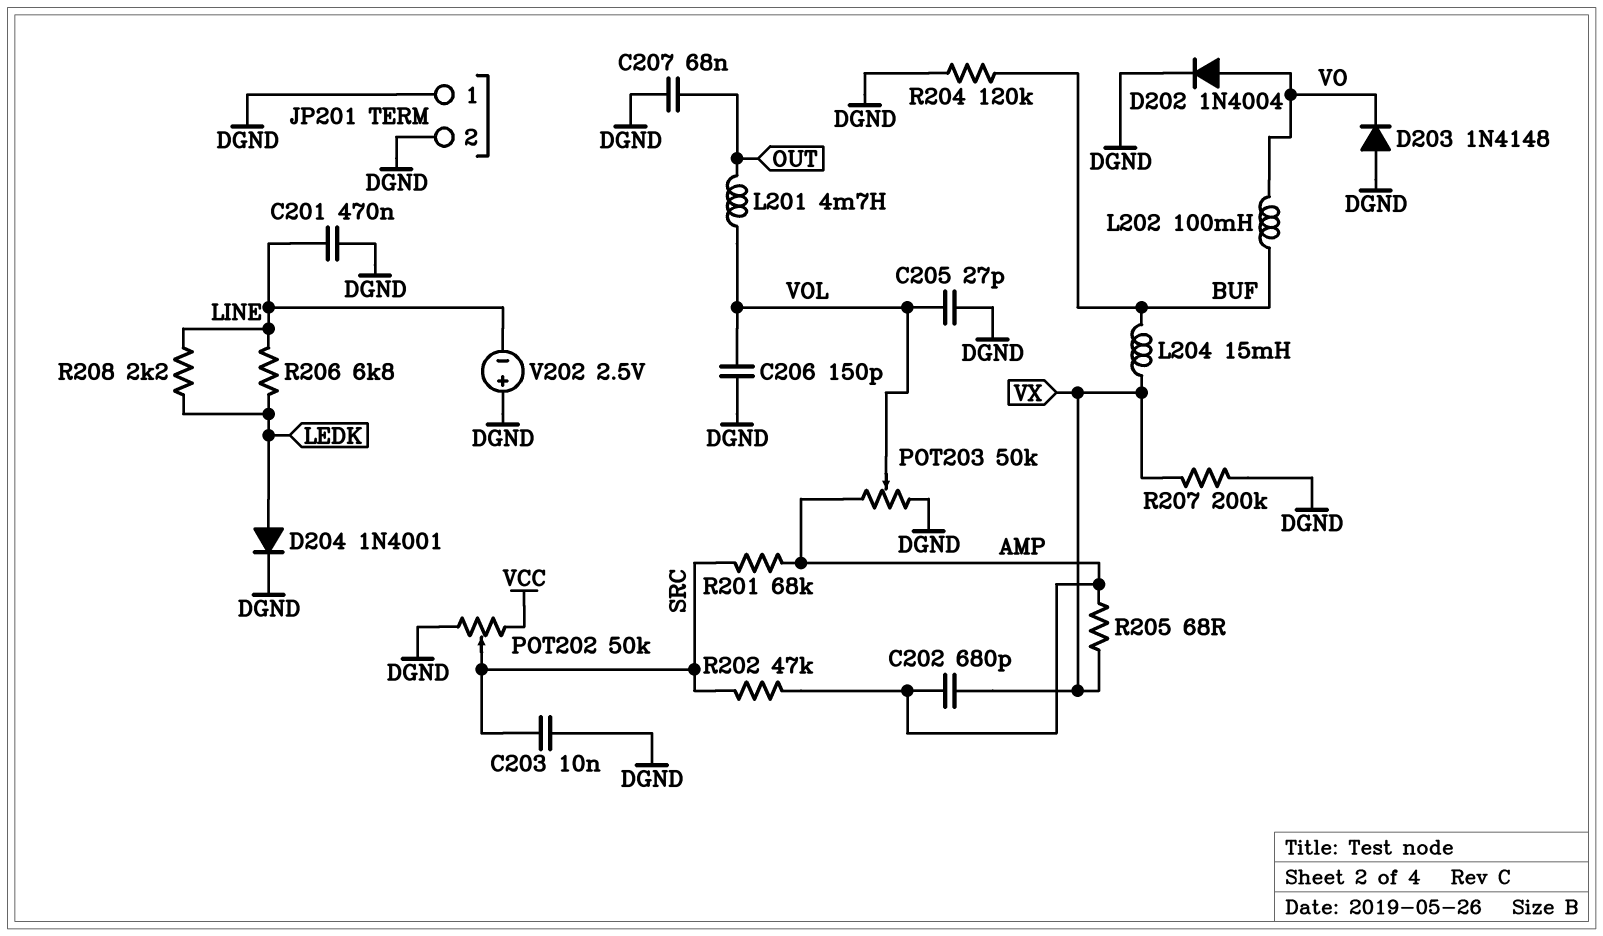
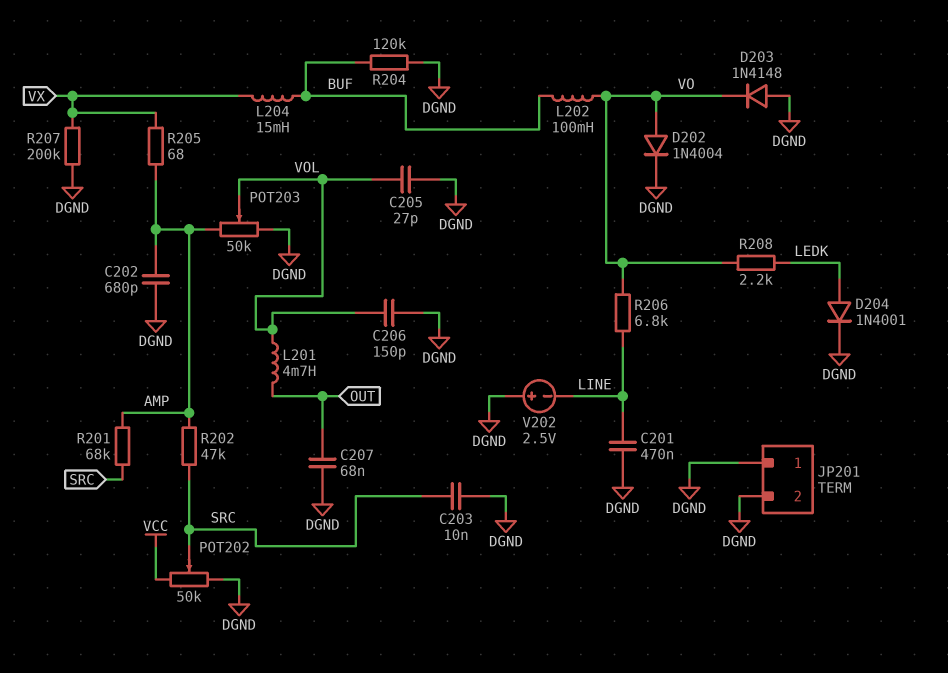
C202: 680pF (AMP, VX) -> 680pF (AMP, DGND)
R206: 6.8k (LEDK, LINE) -> 6.8k (LINE, VO)
R208: 2.2k (LEDK, LINE) -> 2.2k (LEDK, VO)

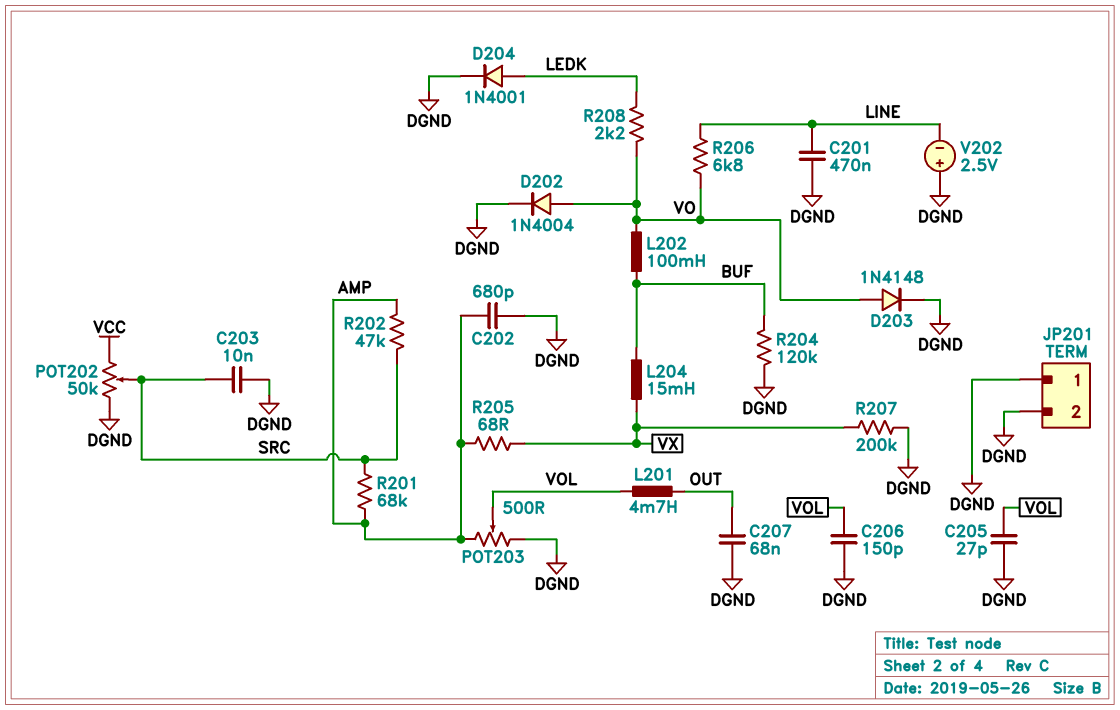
D203: diode 1N4148 (A DGND, K VO) -> diode 1N4148 (A VO, K DGND)
POT203: 50k (AMP, DGND, wiper VOL) -> 500 (AMP, DGND, wiper VOL)

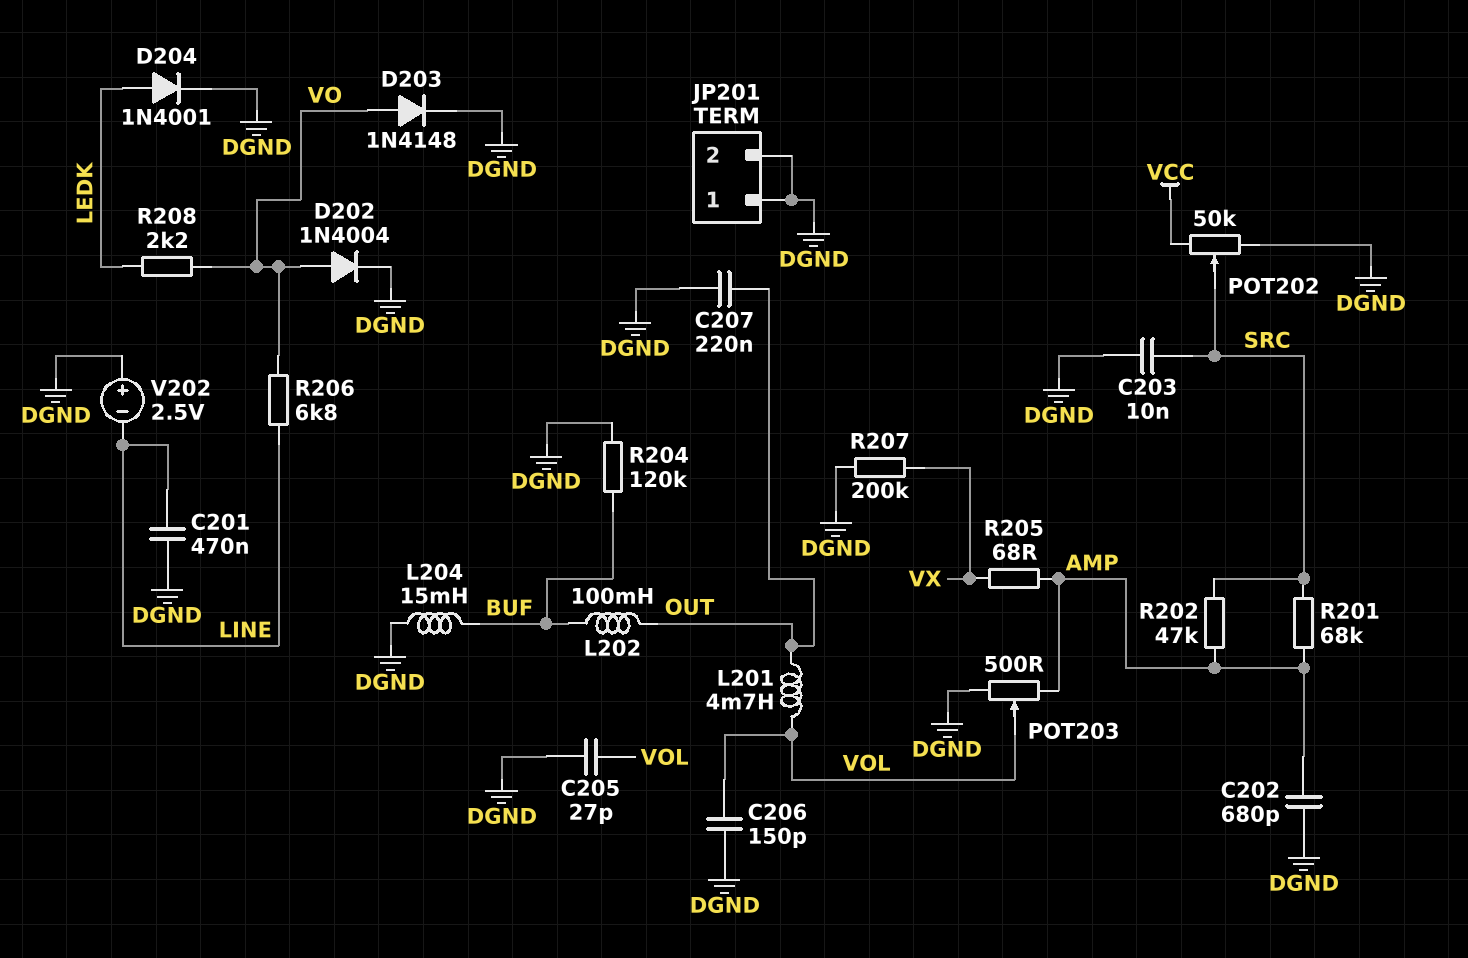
C207: 68nF (DGND, OUT) -> 220nF (DGND, OUT)
L202: 100mH (BUF, VO) -> 100mH (BUF, OUT)
L204: 15mH (BUF, VX) -> 15mH (BUF, DGND)

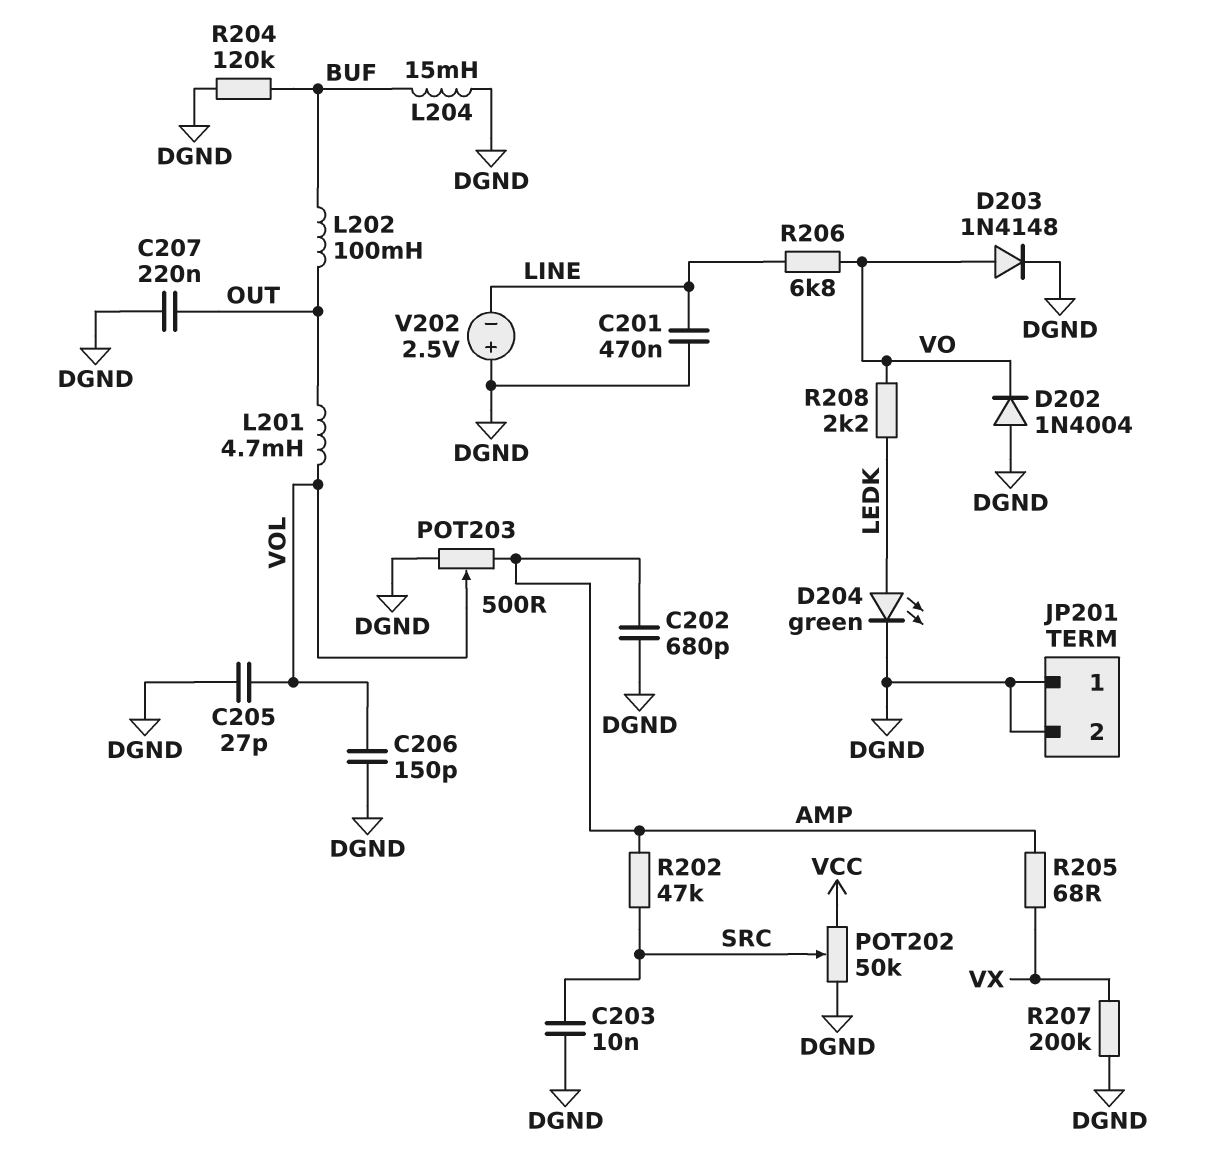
D202: diode 1N4004 (A VO, K DGND) -> diode 1N4004 (A DGND, K VO)
D204: diode 1N4001 (A LEDK, K DGND) -> LED green (A LEDK, K DGND)
R201: 68k (AMP, SRC) -> none

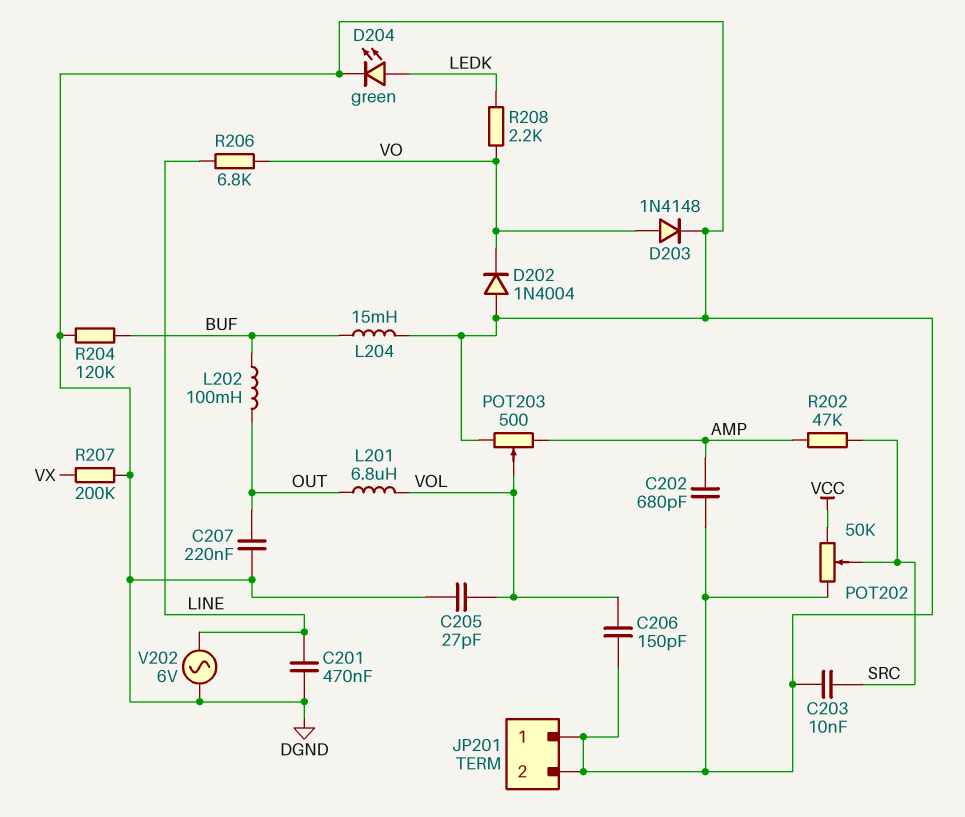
L201: 4.7mH (OUT, VOL) -> 6.8uH (OUT, VOL)
R205: 68 (AMP, VX) -> none
V202: 2.5V (plus DGND, minus LINE) -> AC 6V (DGND, LINE)

